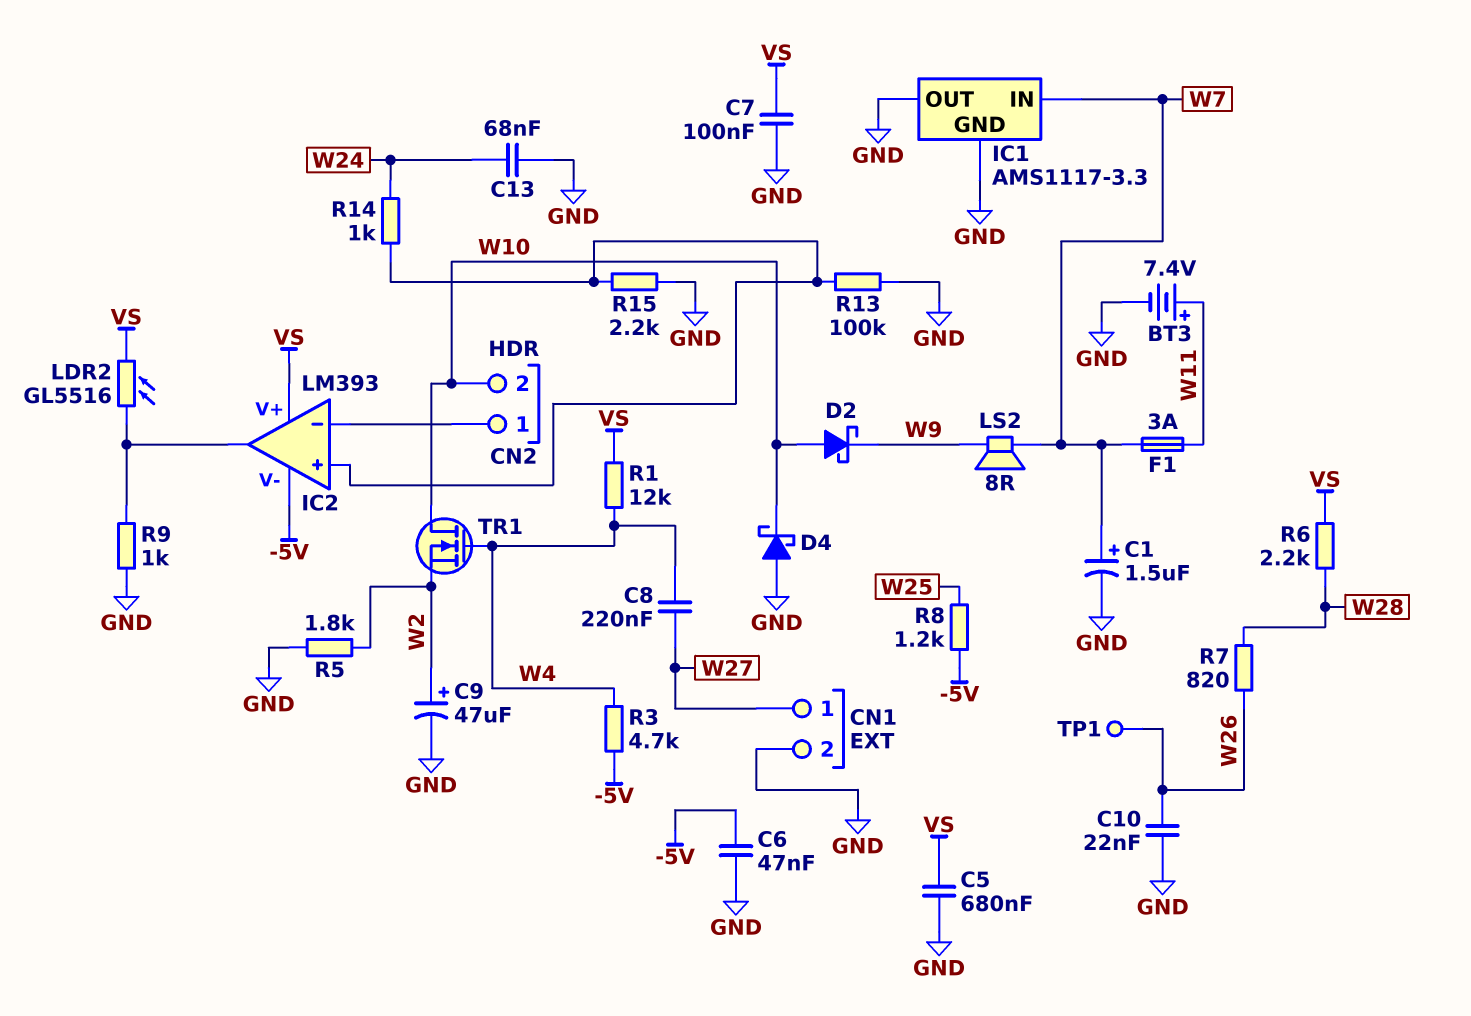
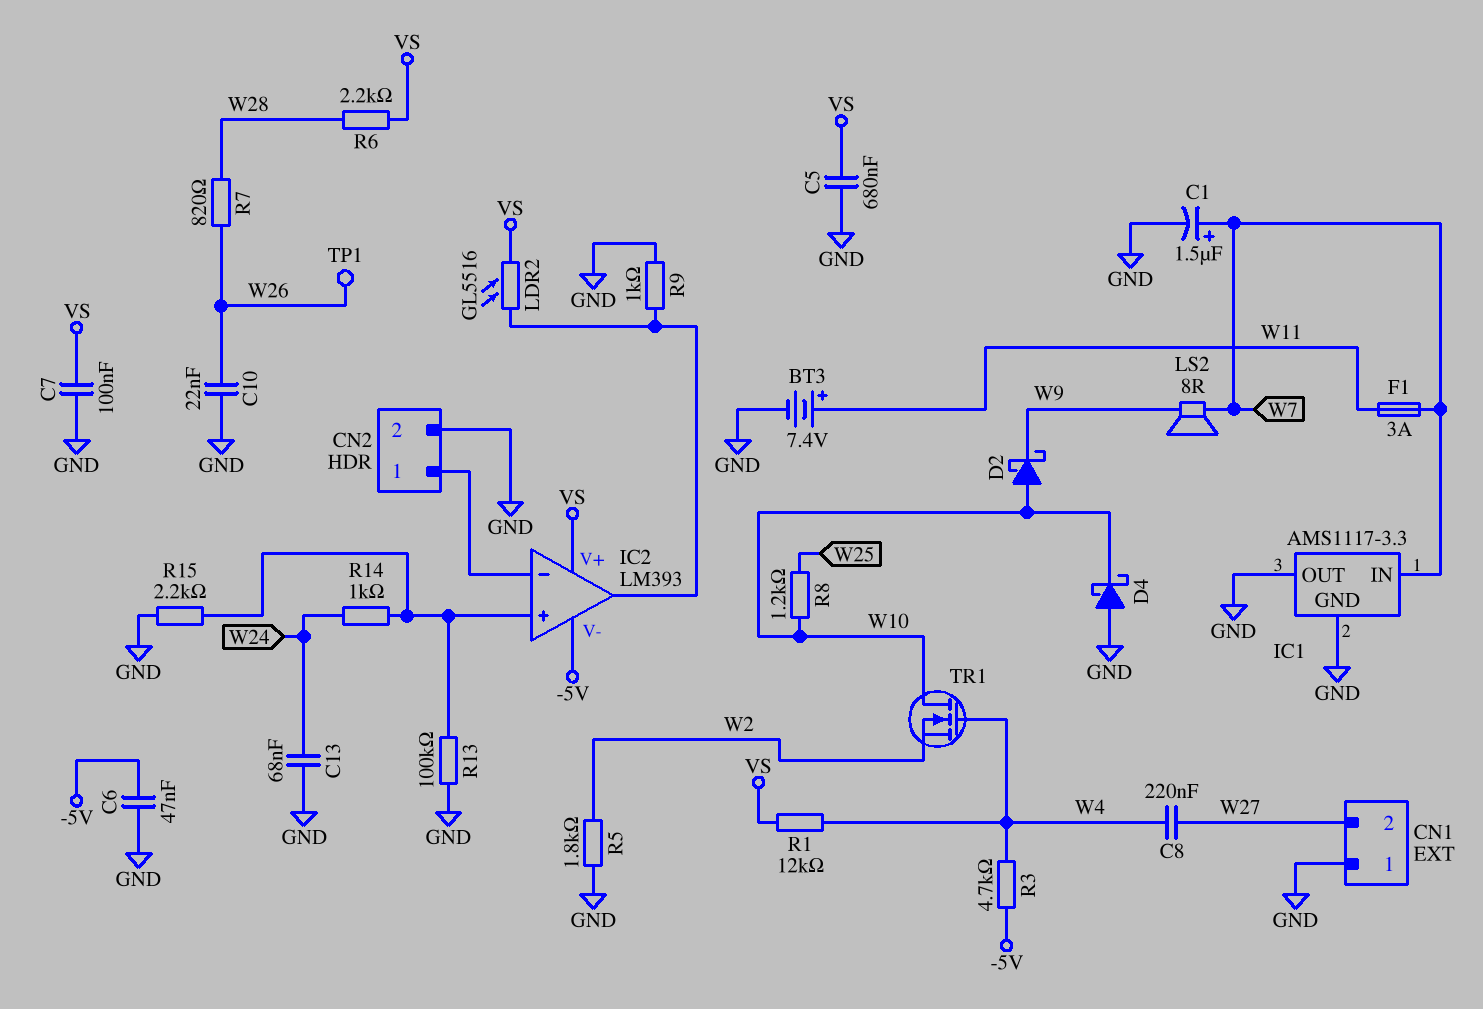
C9: 47uF (plus W2, minus GND) -> none
CN1 pin 1: W27 -> GND
CN1 pin 2: GND -> W27
CN2 pin 2: W10 -> GND
R8: 1.2k (-5V, W25) -> 1.2k (W10, W25)

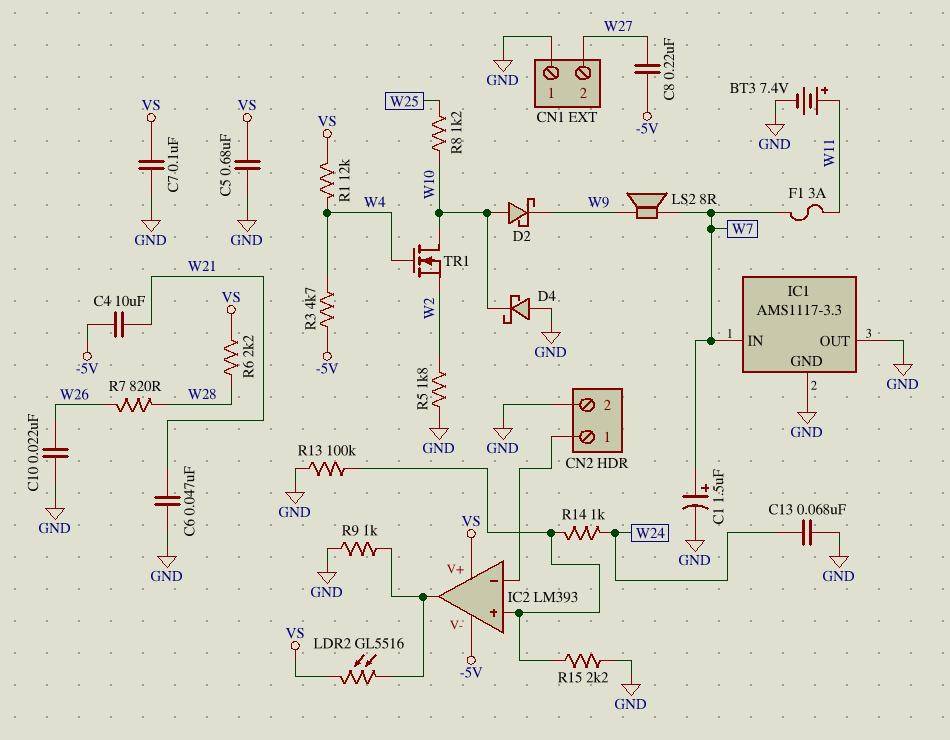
C4: none -> 10uF (-5V, W21)
C6: 47nF (-5V, GND) -> 47nF (GND, W21)
C8: 220nF (W4, W27) -> 220nF (-5V, W27)
TP1: test point (W26) -> none

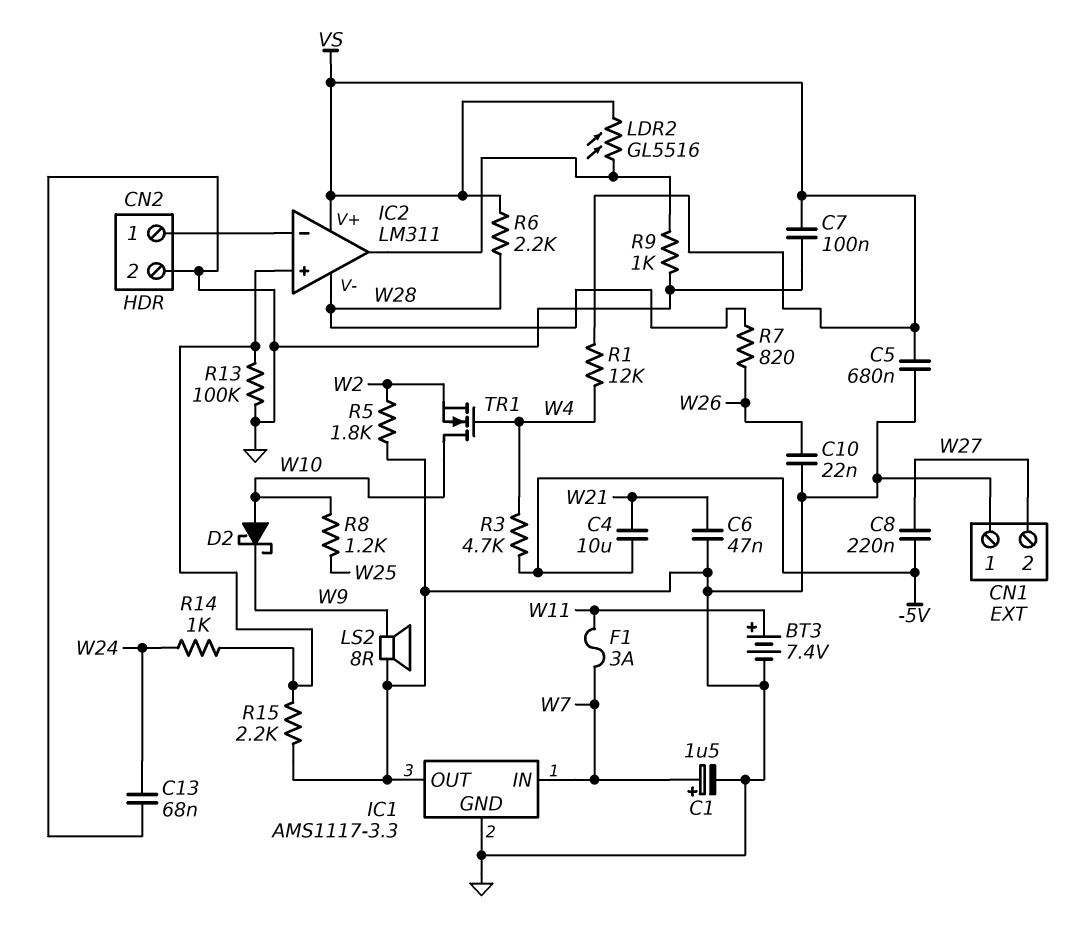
D4: schottky (A GND, K W10) -> none
IC2: LM393 -> LM311
IC2 pin V-: -5V -> W28
LS2: speaker 8R (W7, W9) -> speaker 8R (GND, W9)

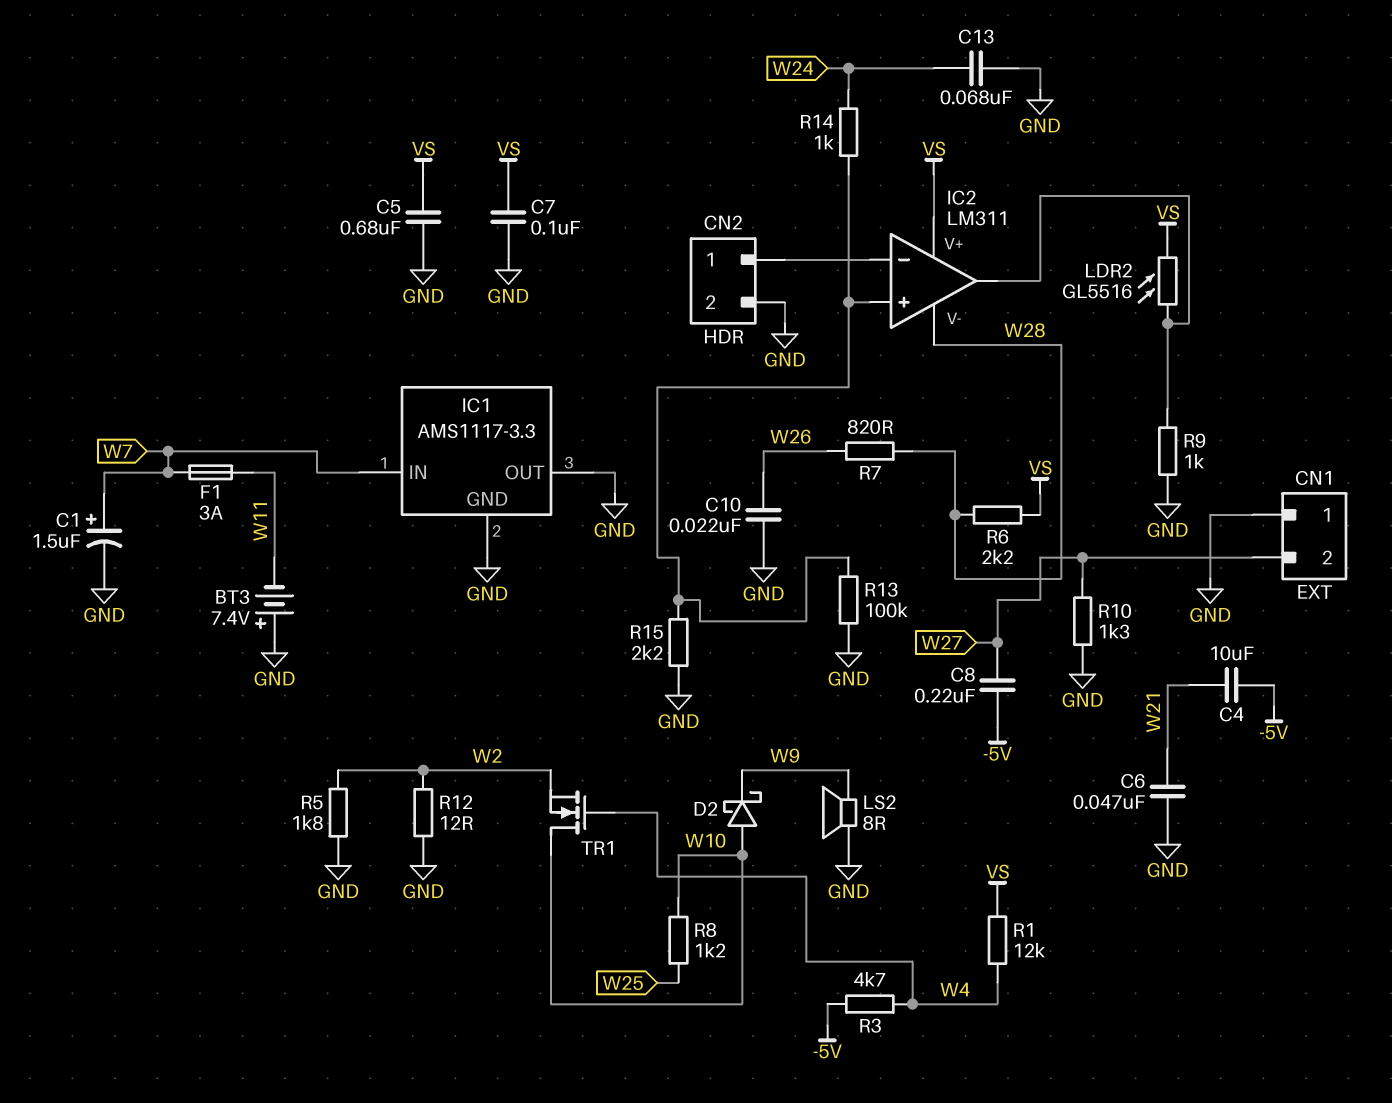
BT3: 7.4V (plus W11, minus GND) -> 7.4V (plus GND, minus W11)
R10: none -> 1.3k (GND, W27)
R12: none -> 12 (GND, W2)

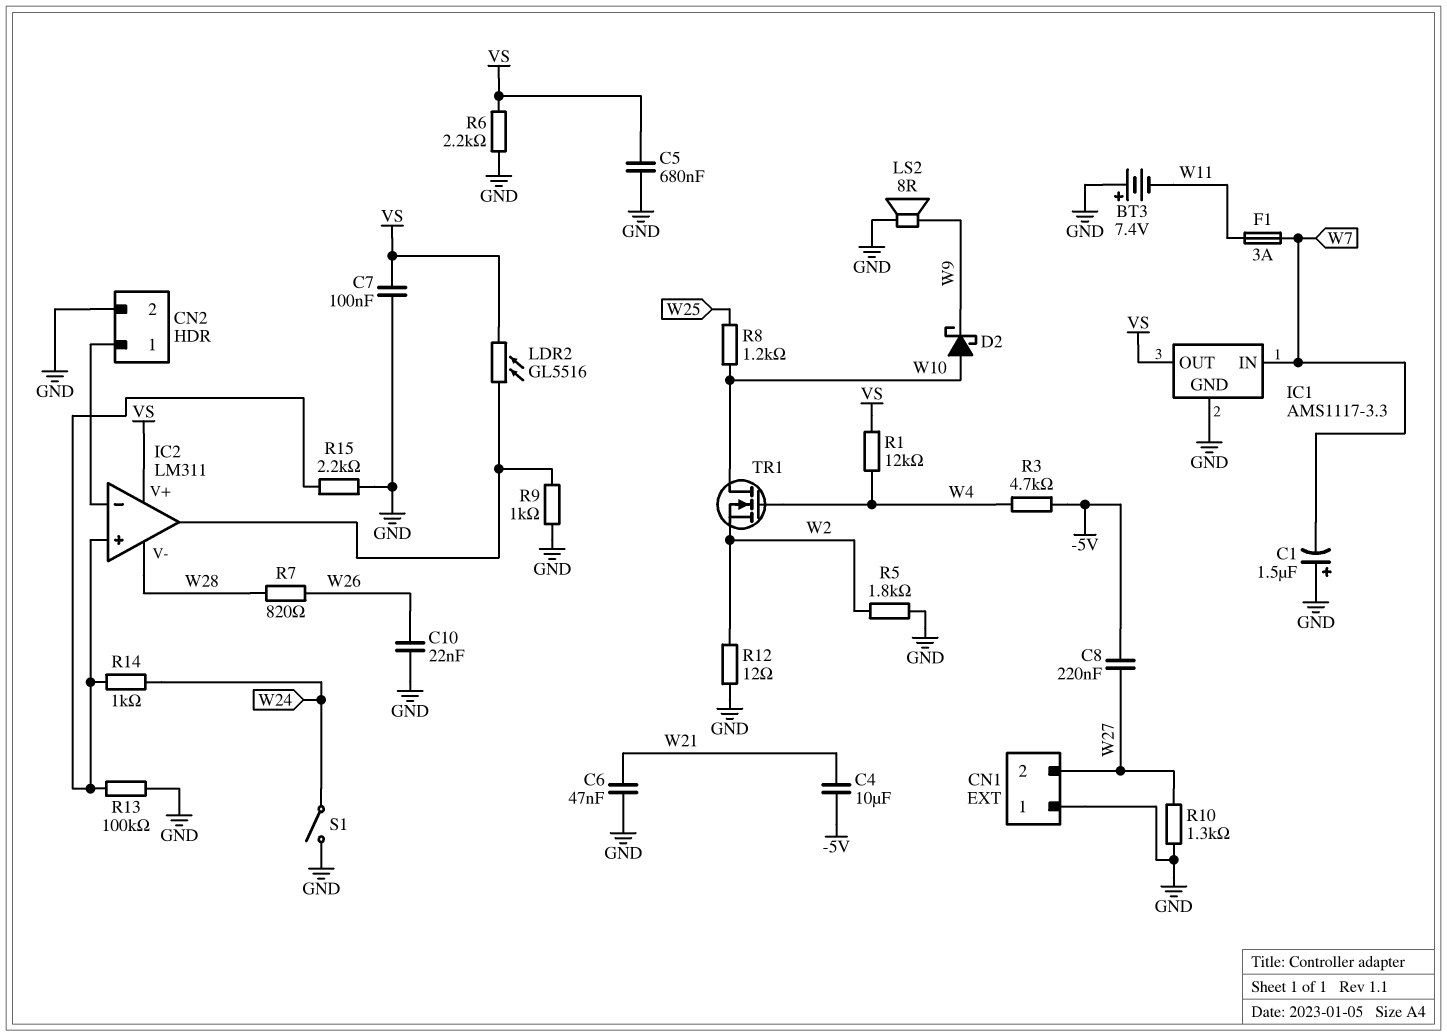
C1: 1.5uF (plus W7, minus GND) -> 1.5uF (plus GND, minus W7)
C13: 68nF (GND, W24) -> none
IC1 pin OUT: GND -> VS
R6: 2.2k (VS, W28) -> 2.2k (GND, VS)
S1: none -> switch (GND, W24)

